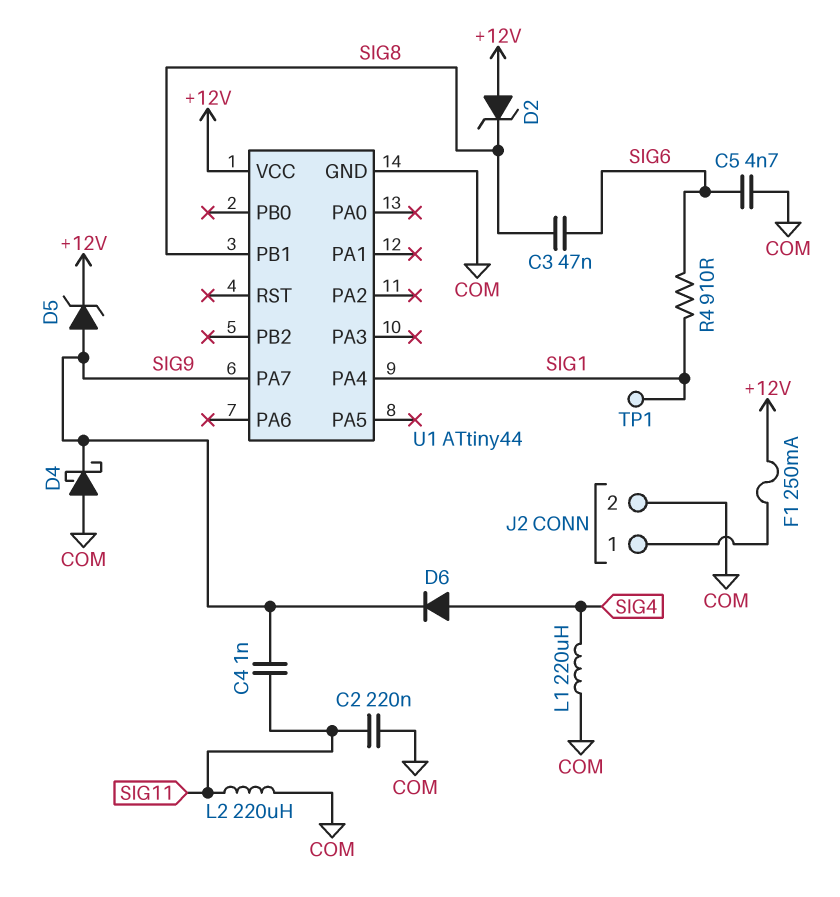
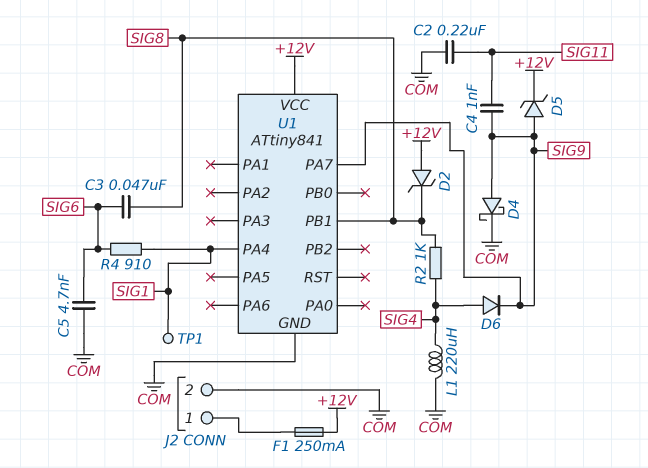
D4: schottky (A COM, K SIG9) -> schottky (A SIG9, K COM)
L2: 220uH (COM, SIG11) -> none
R2: none -> 1k (SIG4, SIG8)
U1: ATtiny44 -> ATtiny841

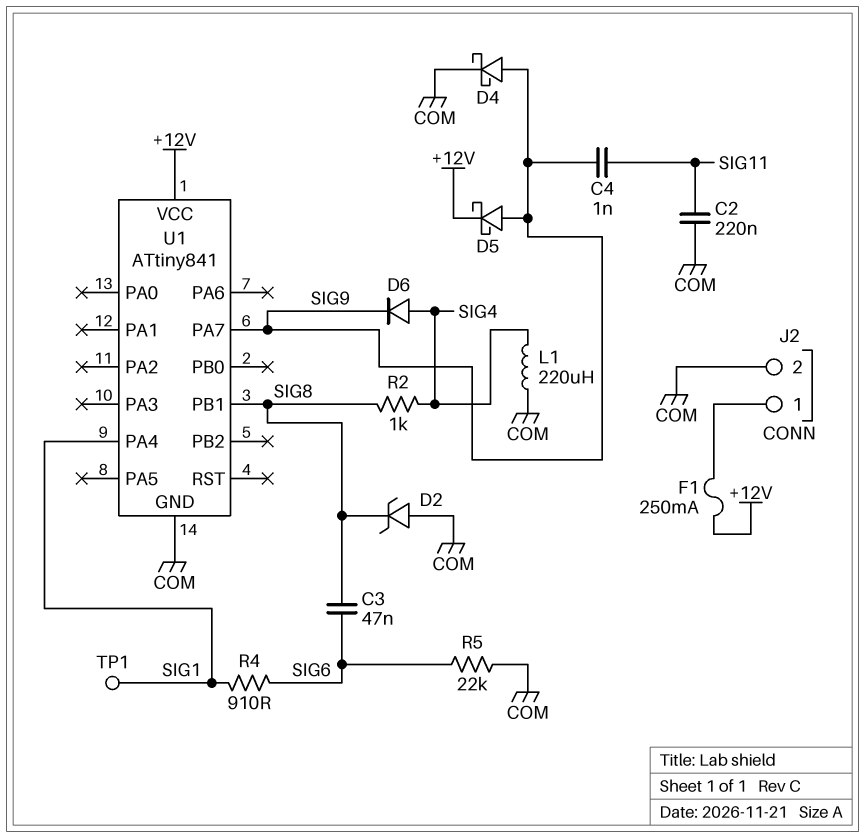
C5: 4.7nF (COM, SIG6) -> none
D2: zener (A +12V, K SIG8) -> zener (A COM, K SIG8)
D5: zener (A SIG9, K +12V) -> schottky (A SIG9, K +12V)
R5: none -> 22k (COM, SIG6)

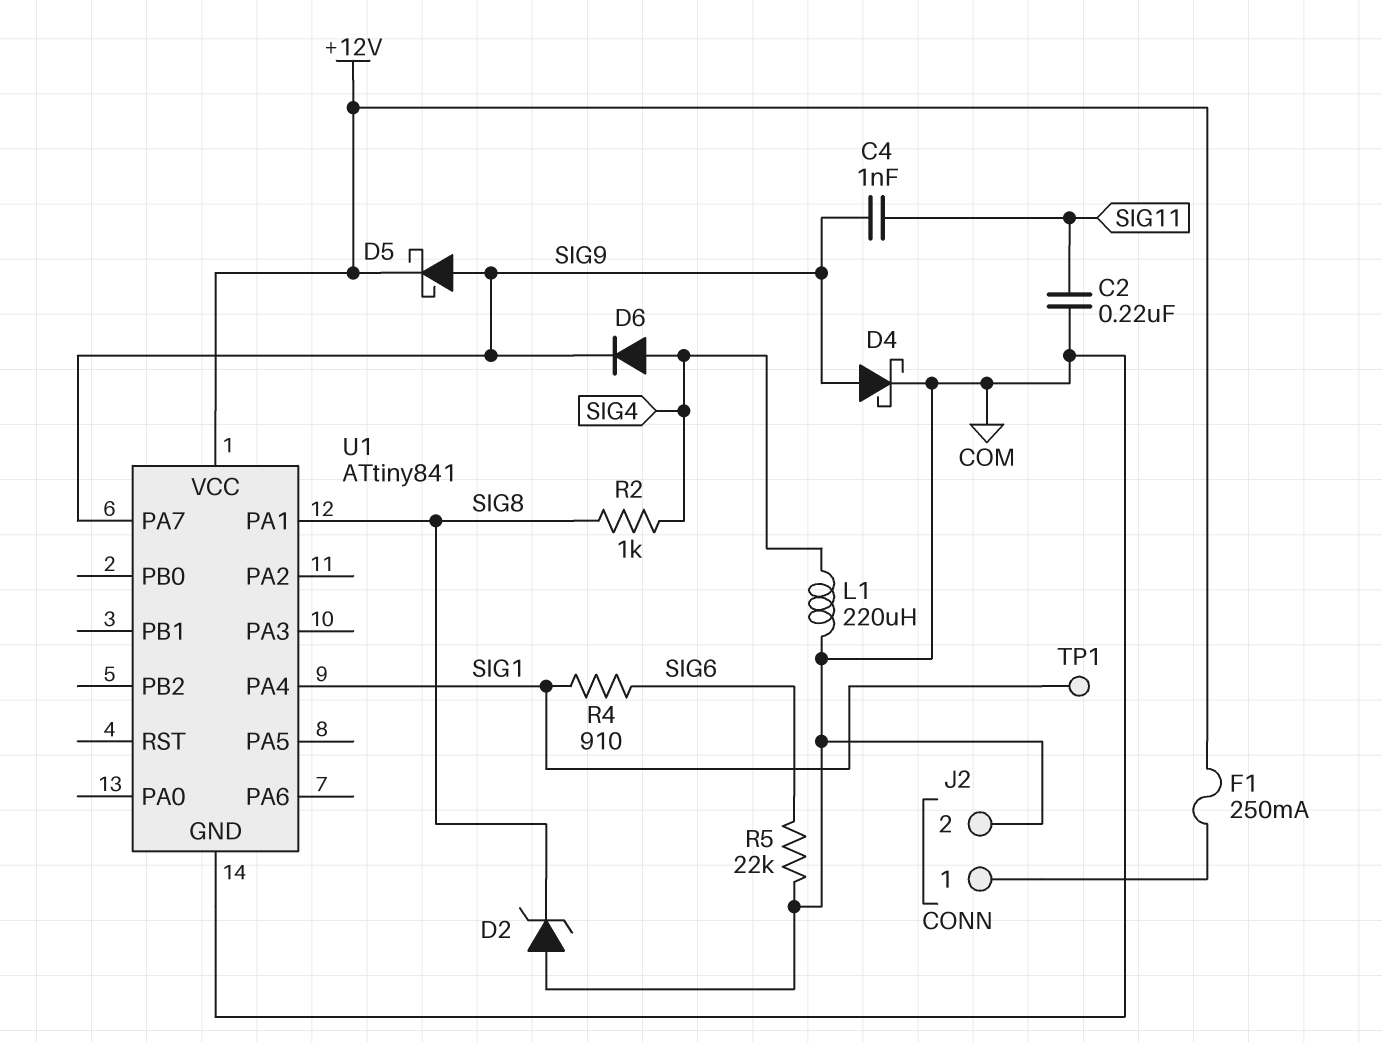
C3: 47nF (SIG6, SIG8) -> none
U1 pin PA1: none -> SIG8
U1 pin PB1: SIG8 -> none

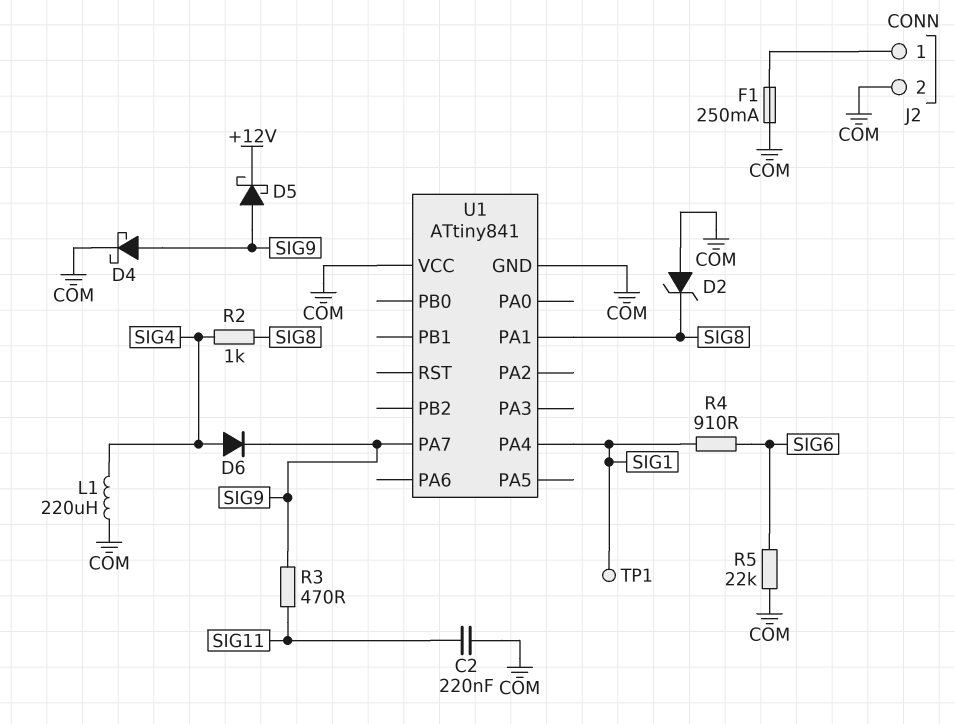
C4: 1nF (SIG9, SIG11) -> none
F1: 250mA (+12V, J2/1) -> 250mA (COM, J2/1)
R3: none -> 470 (SIG9, SIG11)
U1 pin VCC: +12V -> COM

